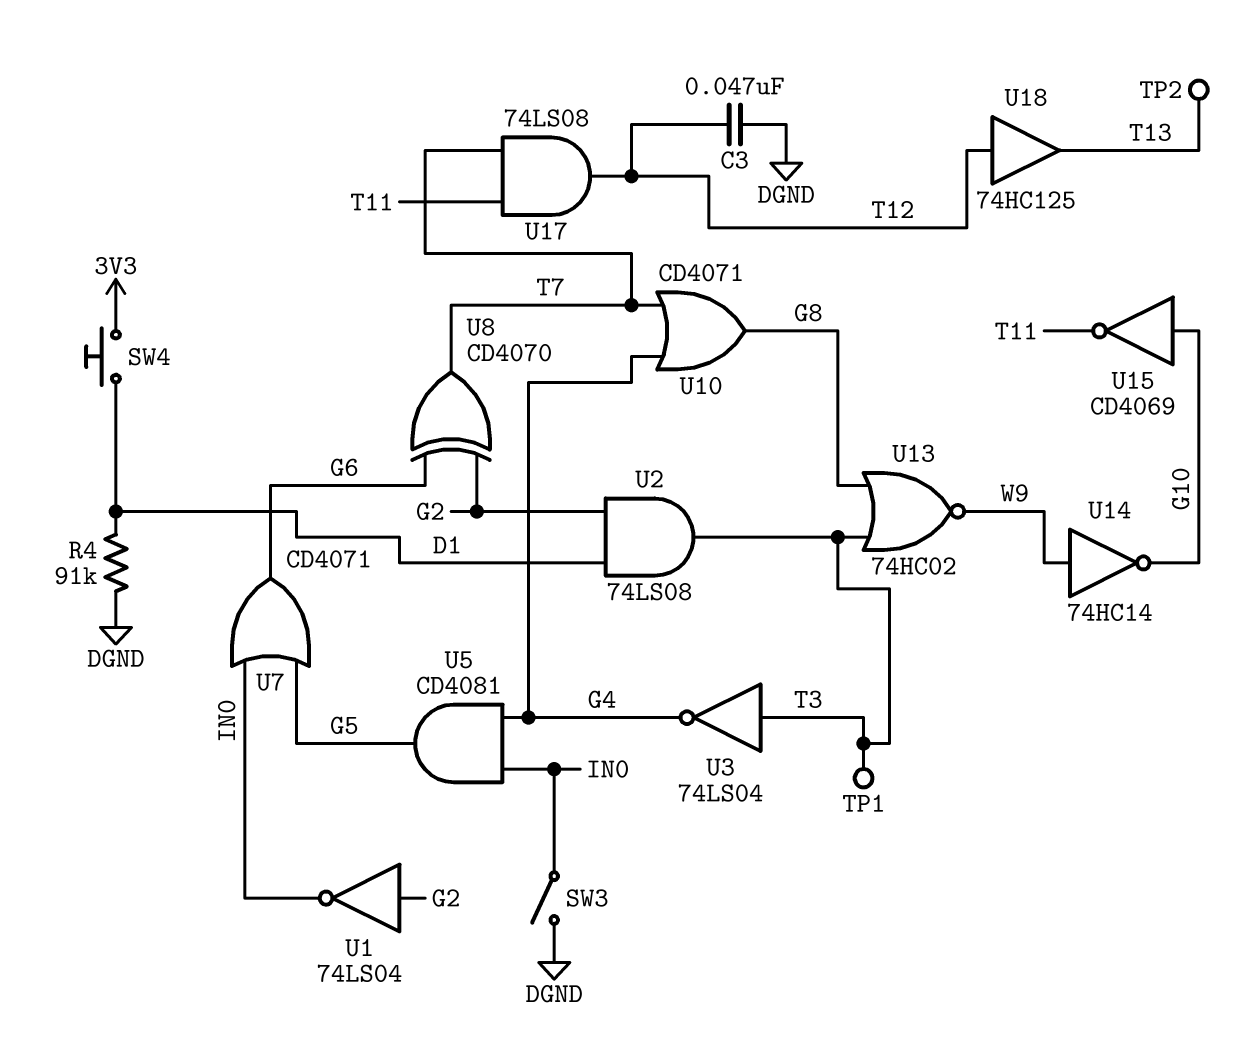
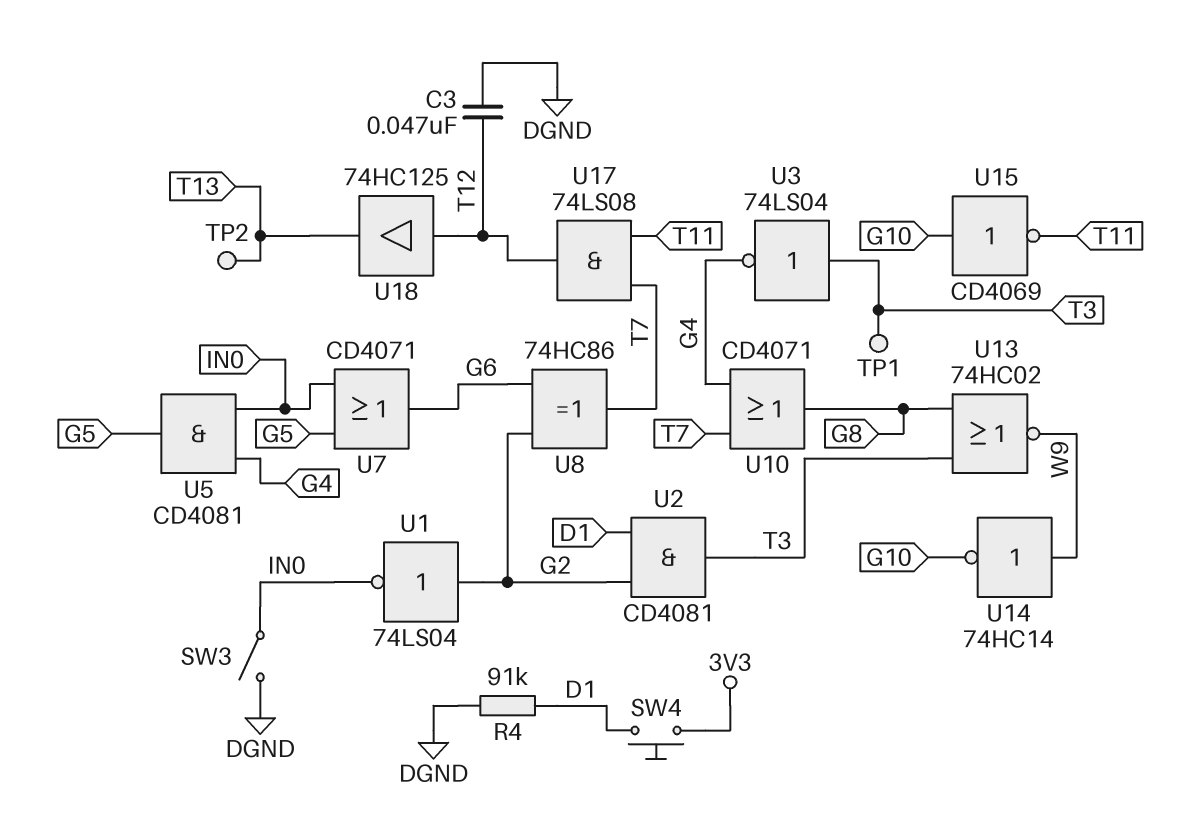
U2: AND 74LS08 (in D1, in G2, out T3) -> AND CD4081 (in D1, in G2, out T3)
U8: XOR CD4070 (in G2, in G6, out T7) -> XOR 74HC86 (in G2, in G6, out T7)

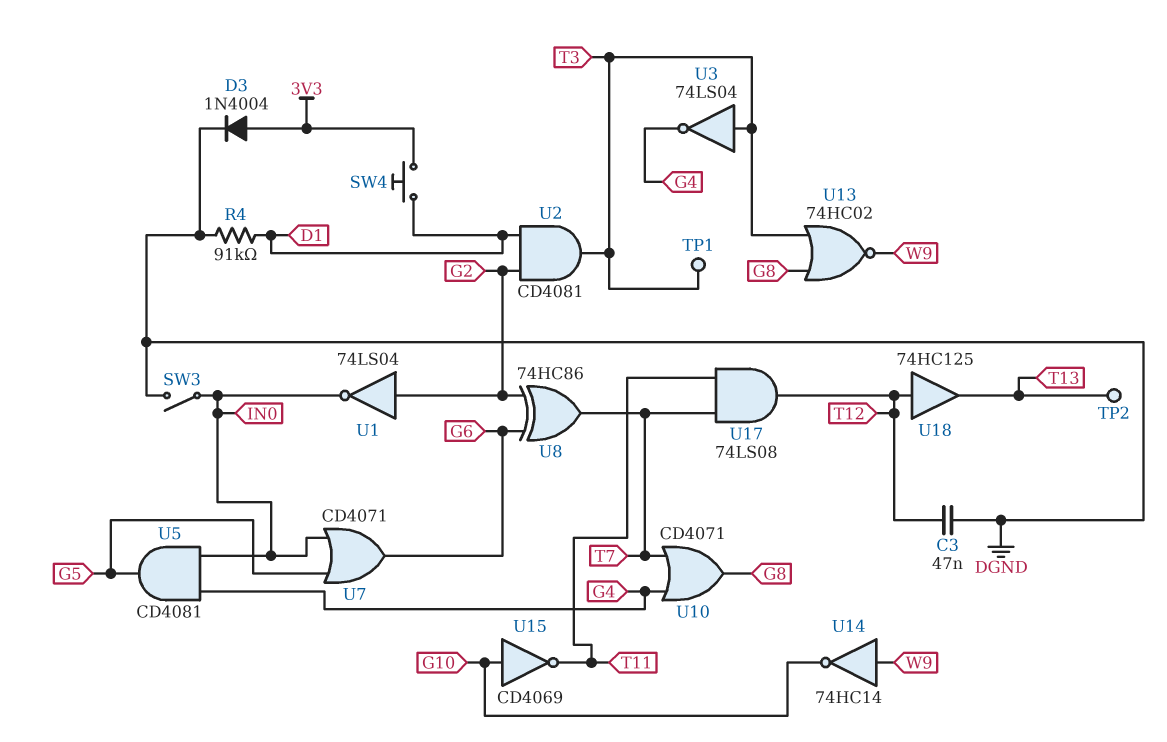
D3: none -> diode 1N4004 (A 3V3, K DGND)

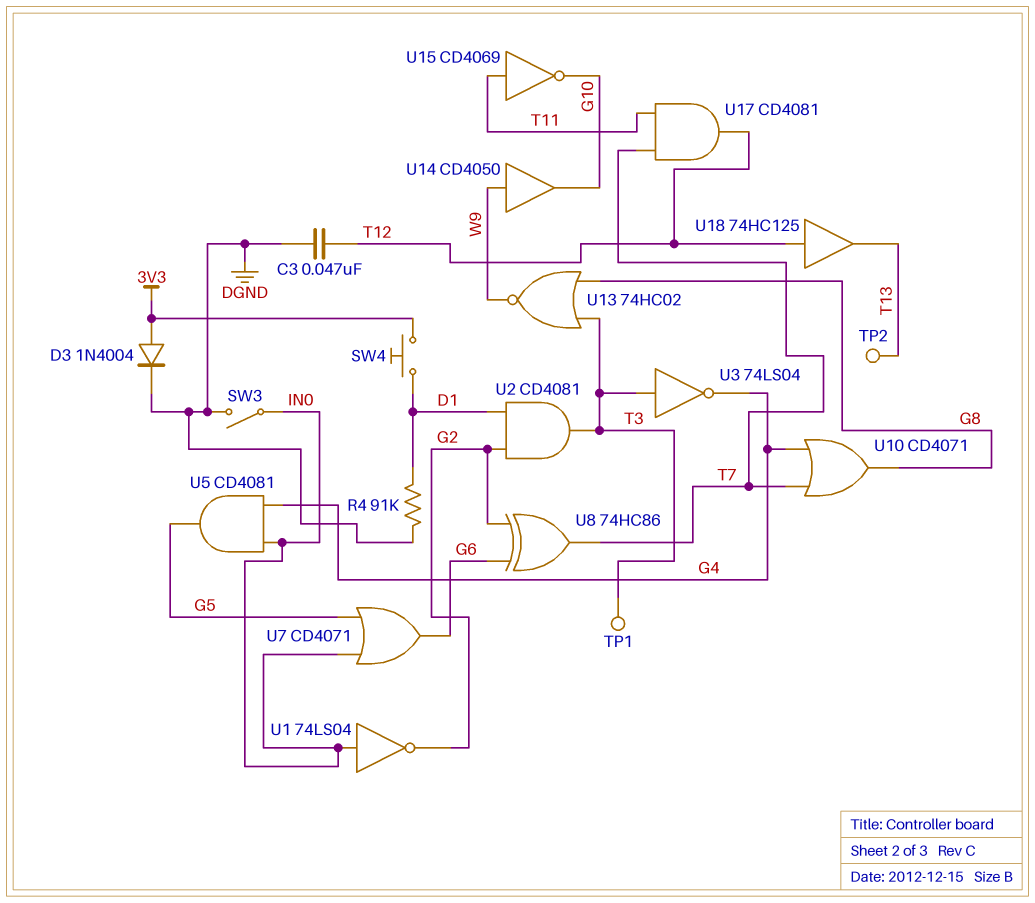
U1: NOT 74LS04 (in G2, out IN0) -> NOT 74LS04 (in IN0, out G2)
U14: NOT 74HC14 (in W9, out G10) -> buffer CD4050 (in W9, out G10)
U15: NOT CD4069 (in G10, out T11) -> NOT CD4069 (in T11, out G10)
U17: AND 74LS08 (in T7, in T11, out T12) -> AND CD4081 (in T7, in T11, out T12)

